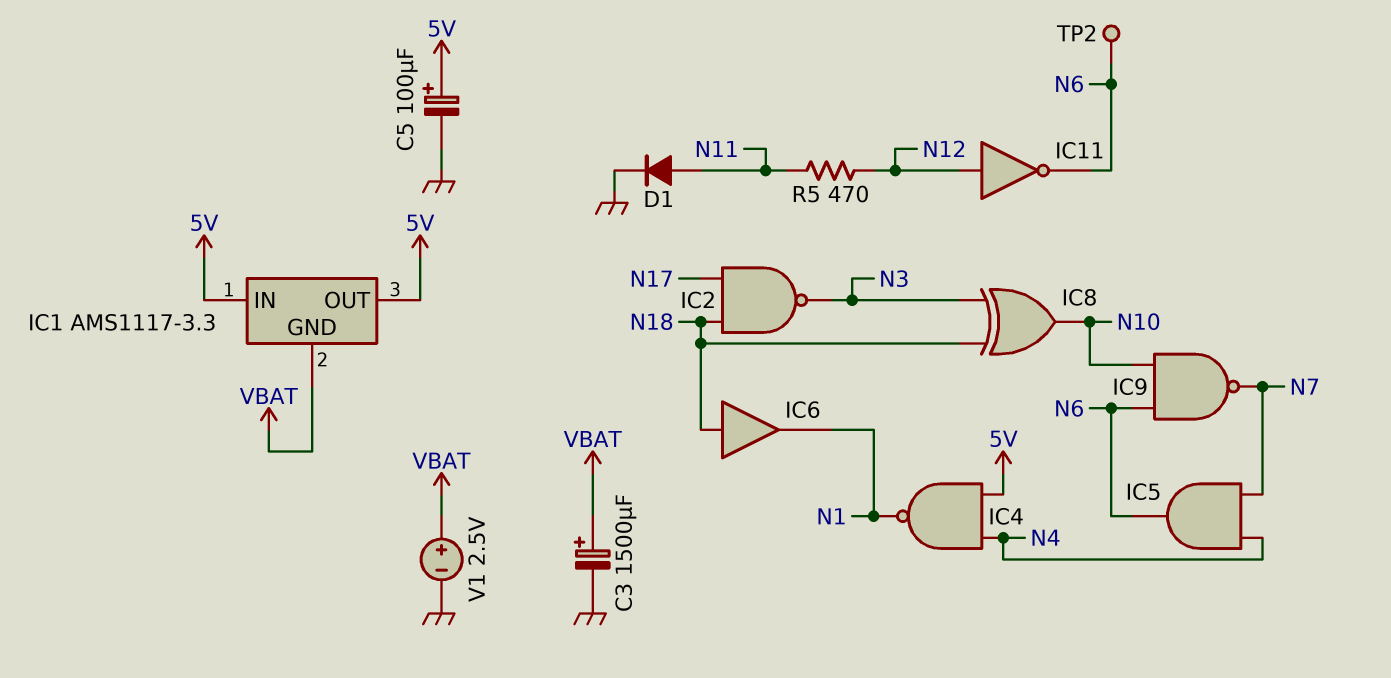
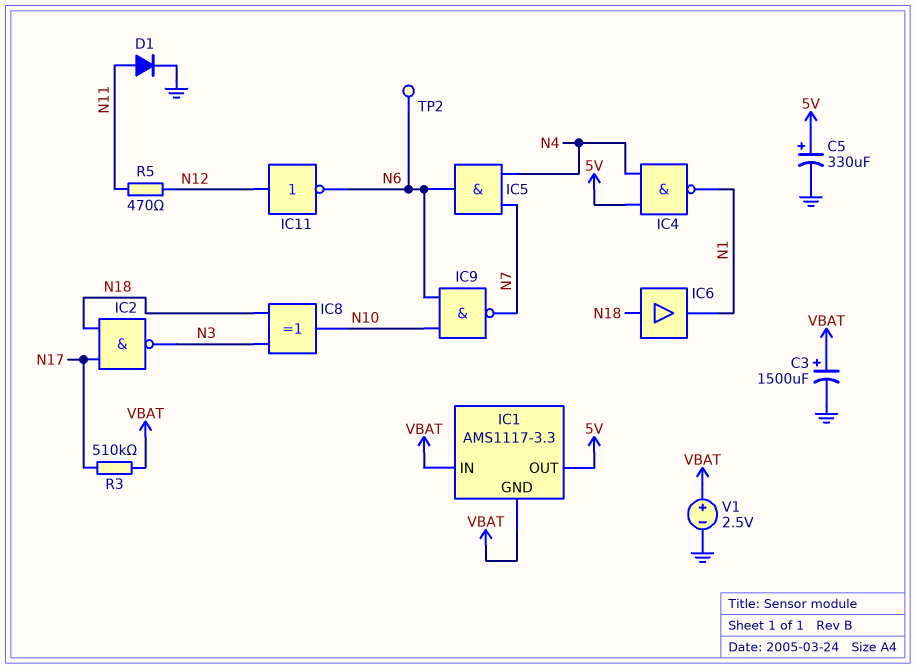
C5: 100uF (plus 5V, minus GND) -> 330uF (plus 5V, minus GND)
IC1 pin IN: 5V -> VBAT
R3: none -> 510k (N17, VBAT)

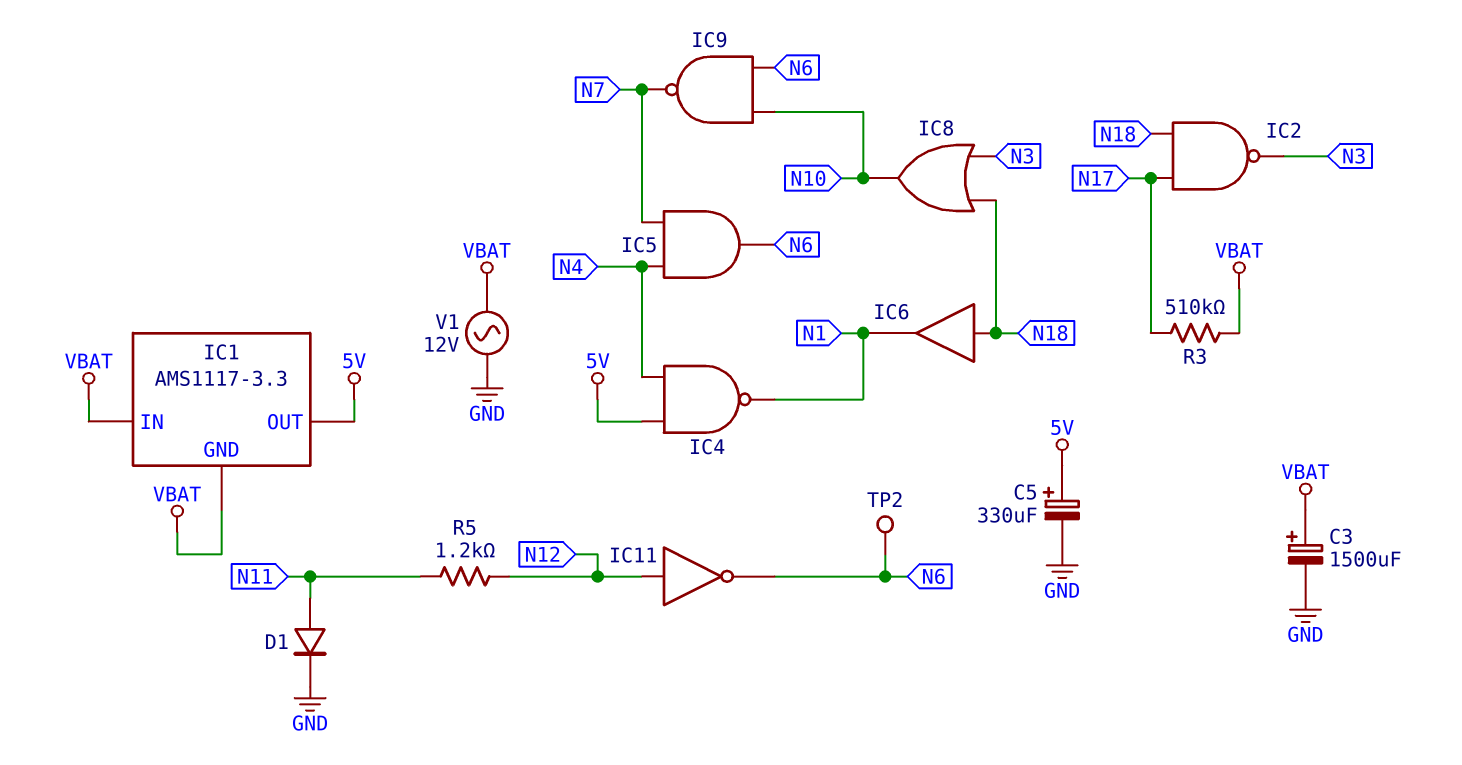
IC8: XOR (in N3, in N18, out N10) -> OR (in N3, in N18, out N10)
R5: 470 (N11, N12) -> 1.2k (N11, N12)
V1: 2.5V (plus VBAT, minus GND) -> AC 12V (GND, VBAT)

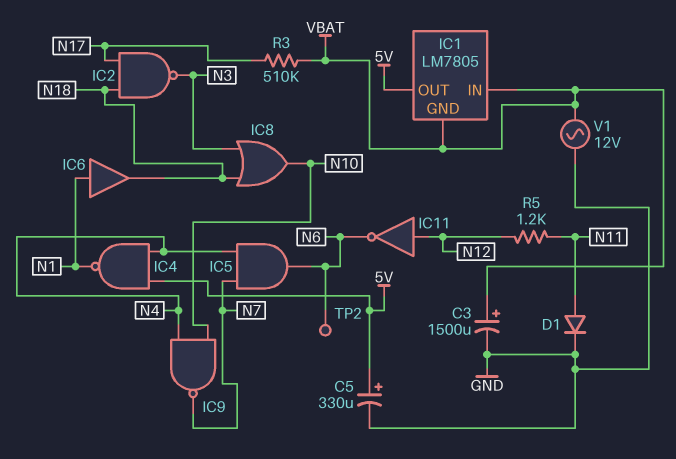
IC1: AMS1117-3.3 -> LM7805
IC6: buffer (in N18, out N1) -> buffer (in N1, out N18)
IC9: NAND (in N6, in N10, out N7) -> NAND (in N4, in N10, out N7)

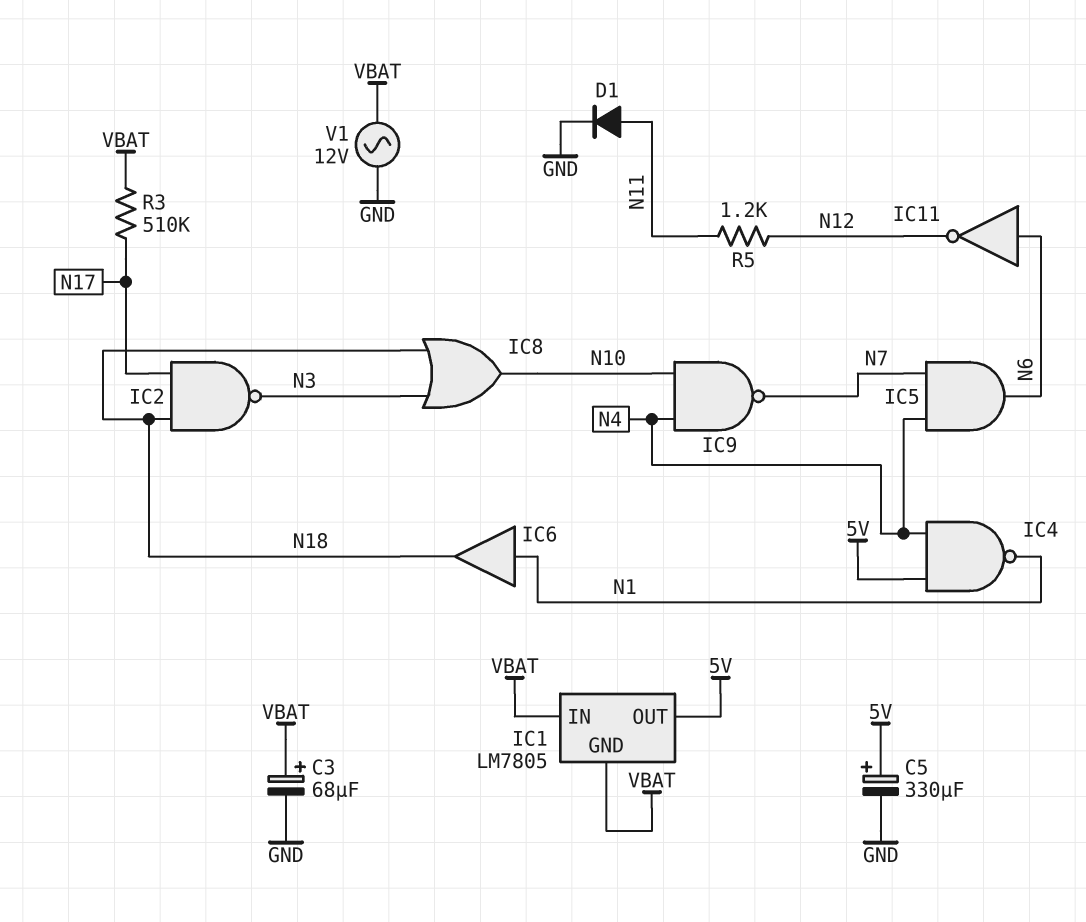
C3: 1500uF (plus VBAT, minus GND) -> 68uF (plus VBAT, minus GND)
IC11: NOT (in N12, out N6) -> NOT (in N6, out N12)
TP2: test point (N6) -> none

